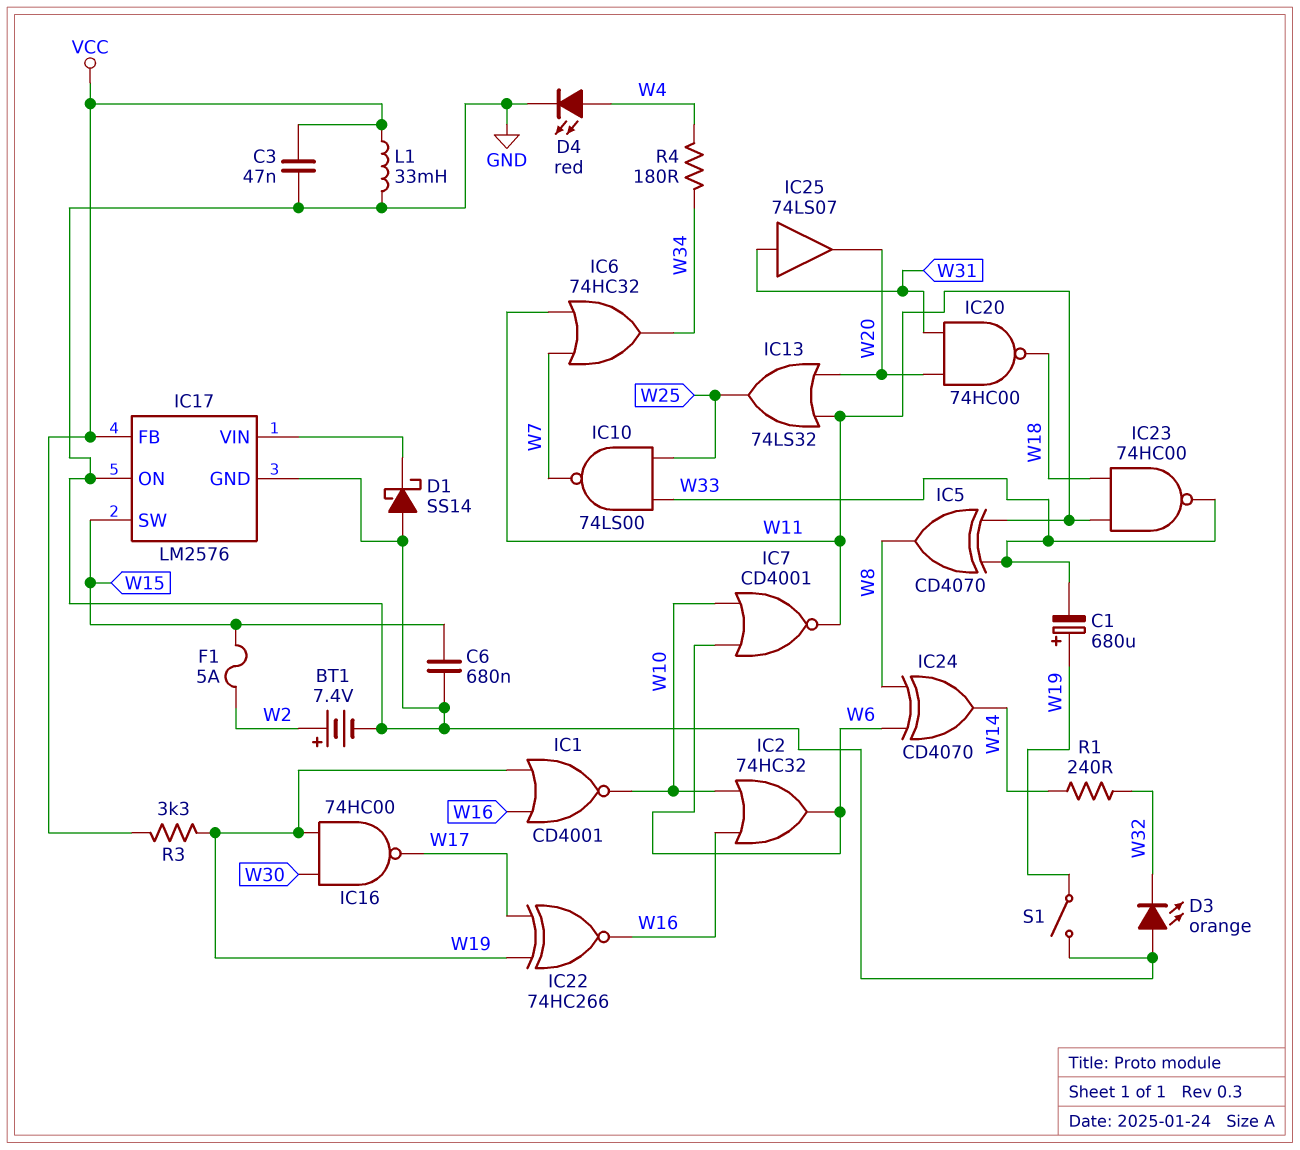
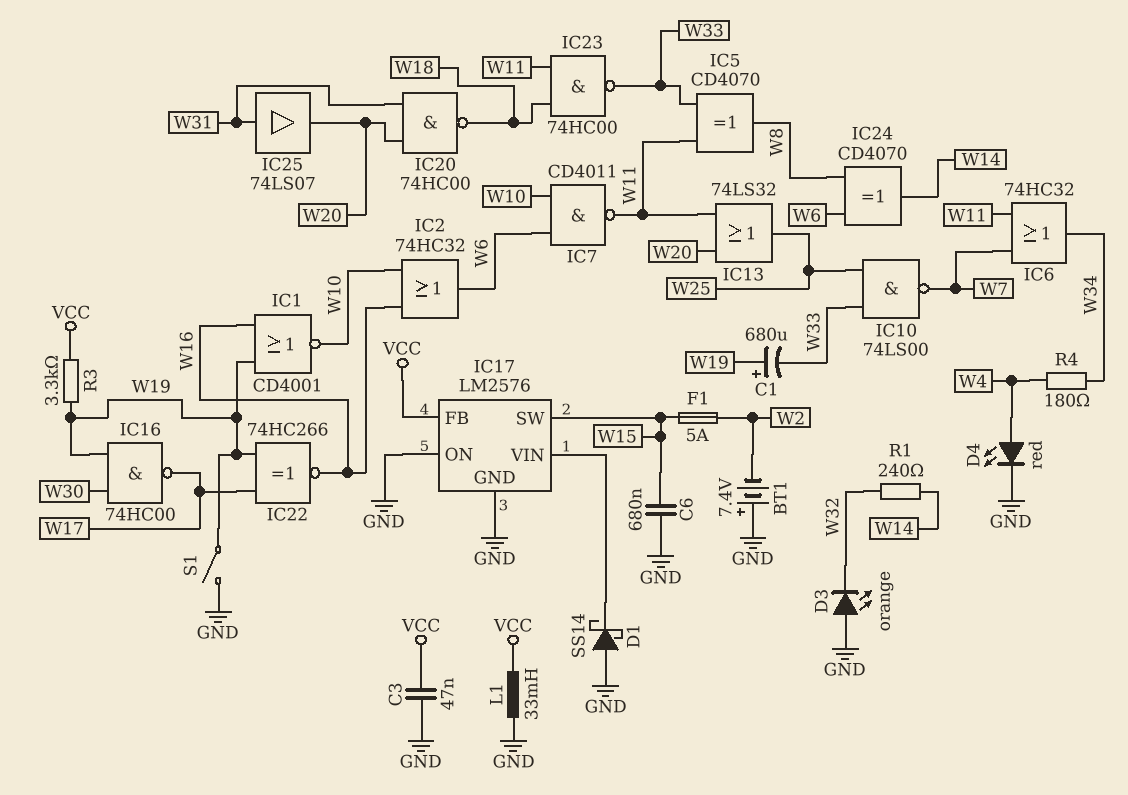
BT1: 7.4V (plus W2, minus GND) -> 7.4V (plus GND, minus W2)
IC7: NOR CD4001 (in W6, in W10, out W11) -> NAND CD4011 (in W6, in W10, out W11)

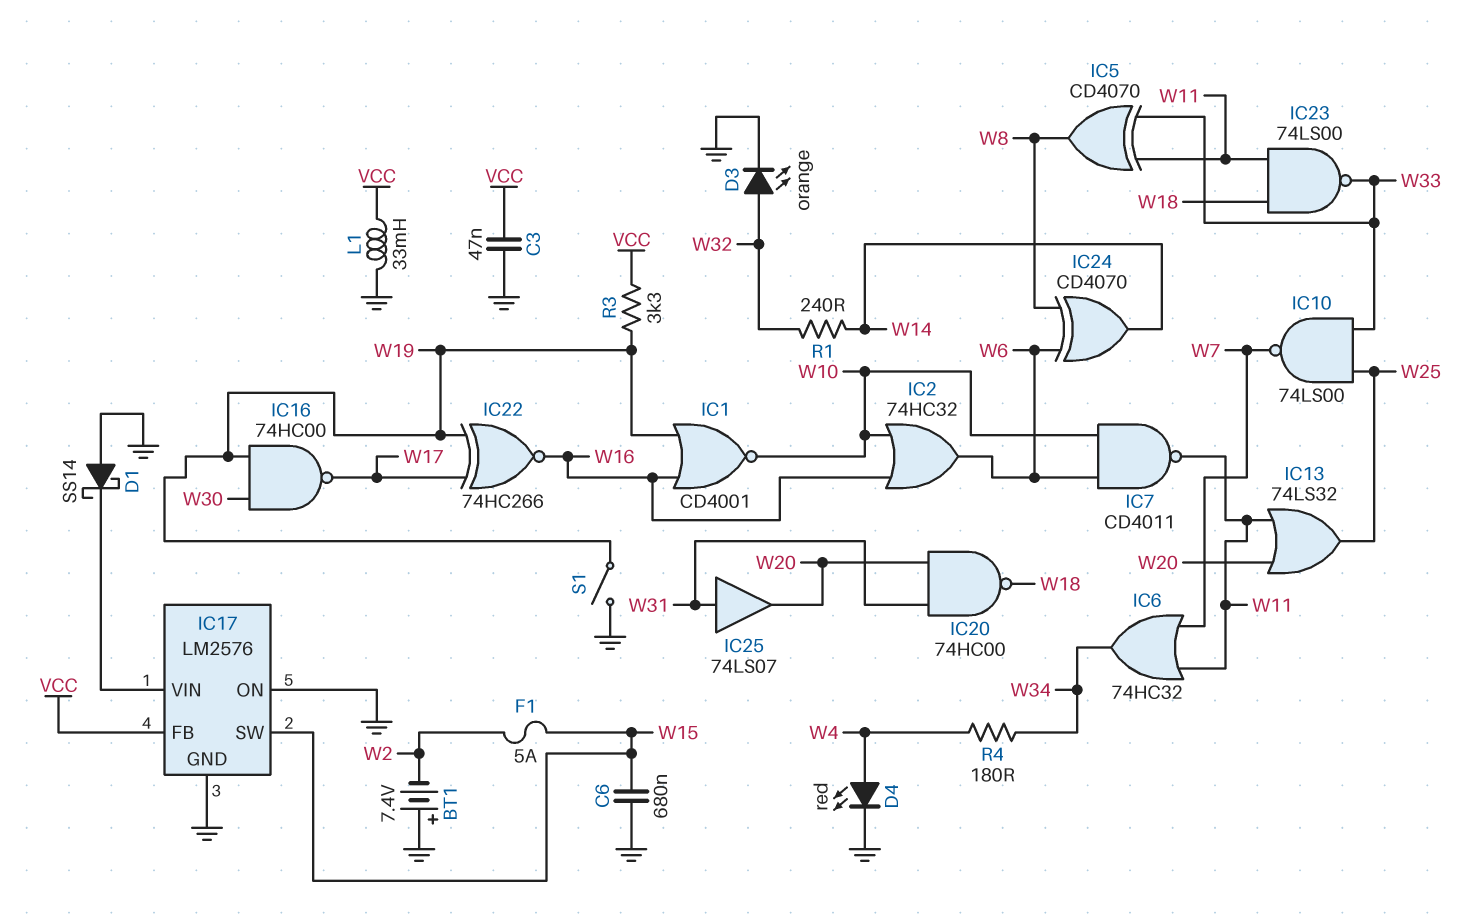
C1: 680uF (plus W19, minus W33) -> none
D3: LED orange (A GND, K W32) -> LED orange (A W32, K GND)
IC23: NAND 74HC00 (in W11, in W18, out W33) -> NAND 74LS00 (in W11, in W18, out W33)

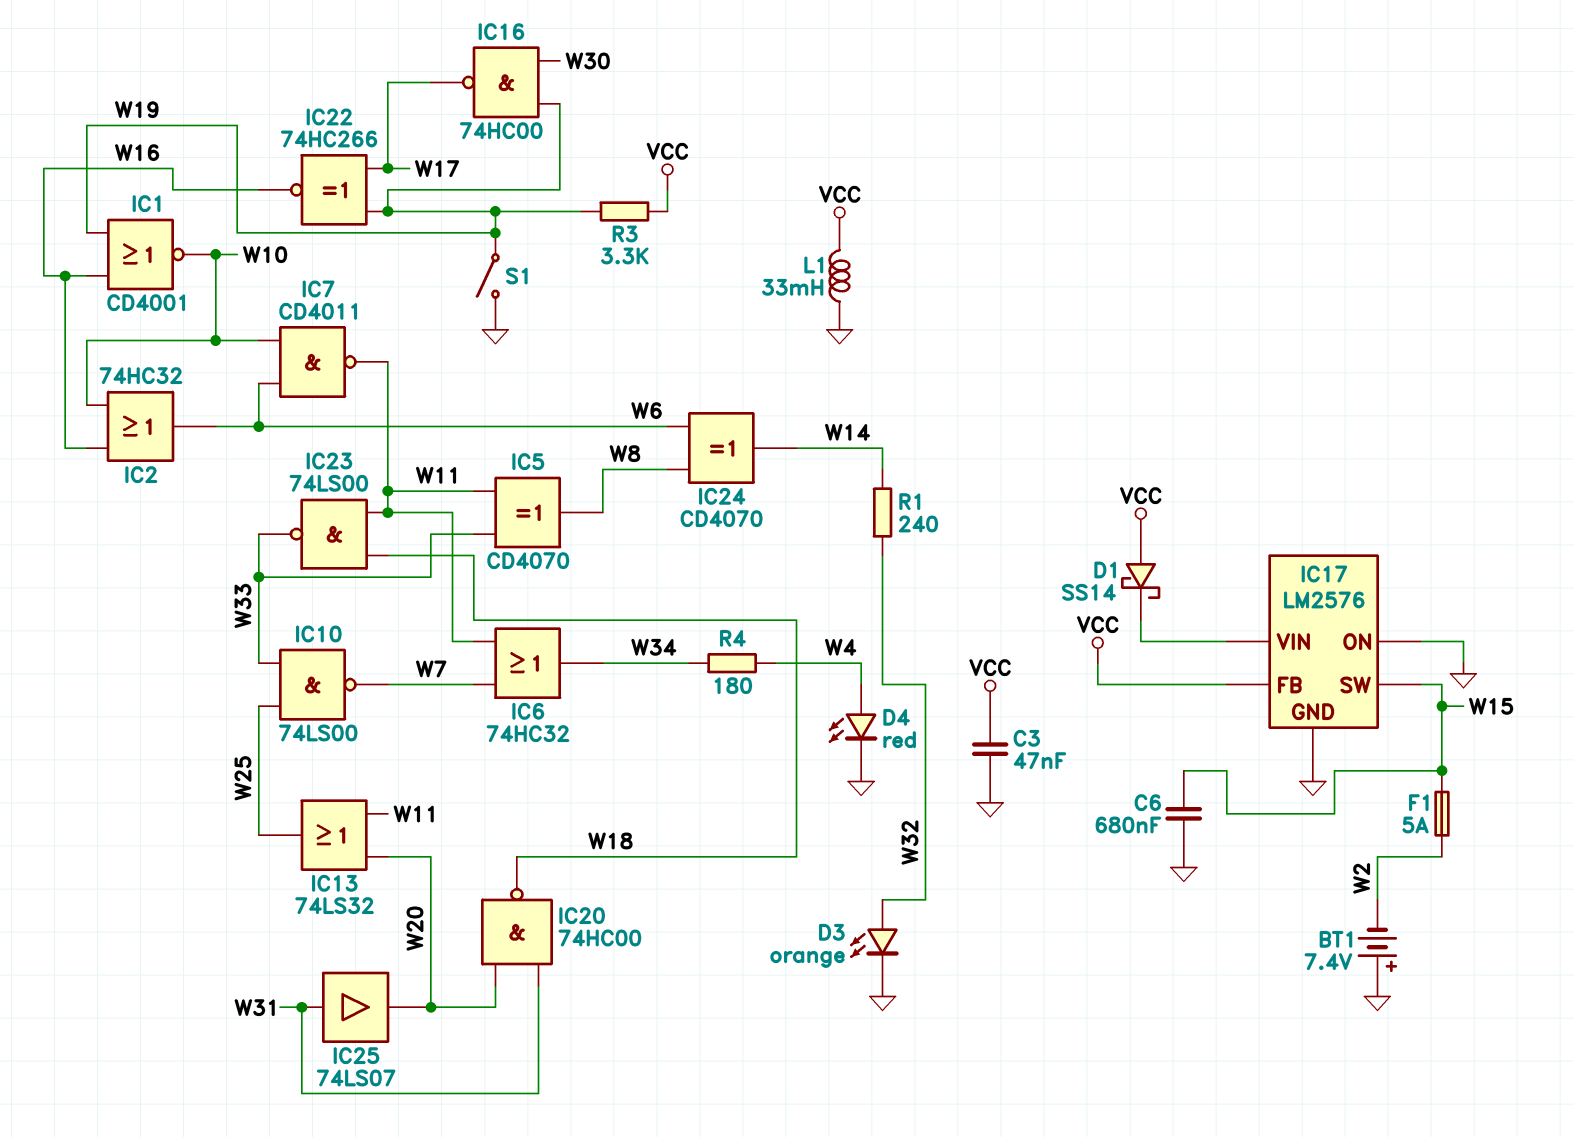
D1: schottky SS14 (A GND, K IC17/VIN) -> schottky SS14 (A VCC, K IC17/VIN)

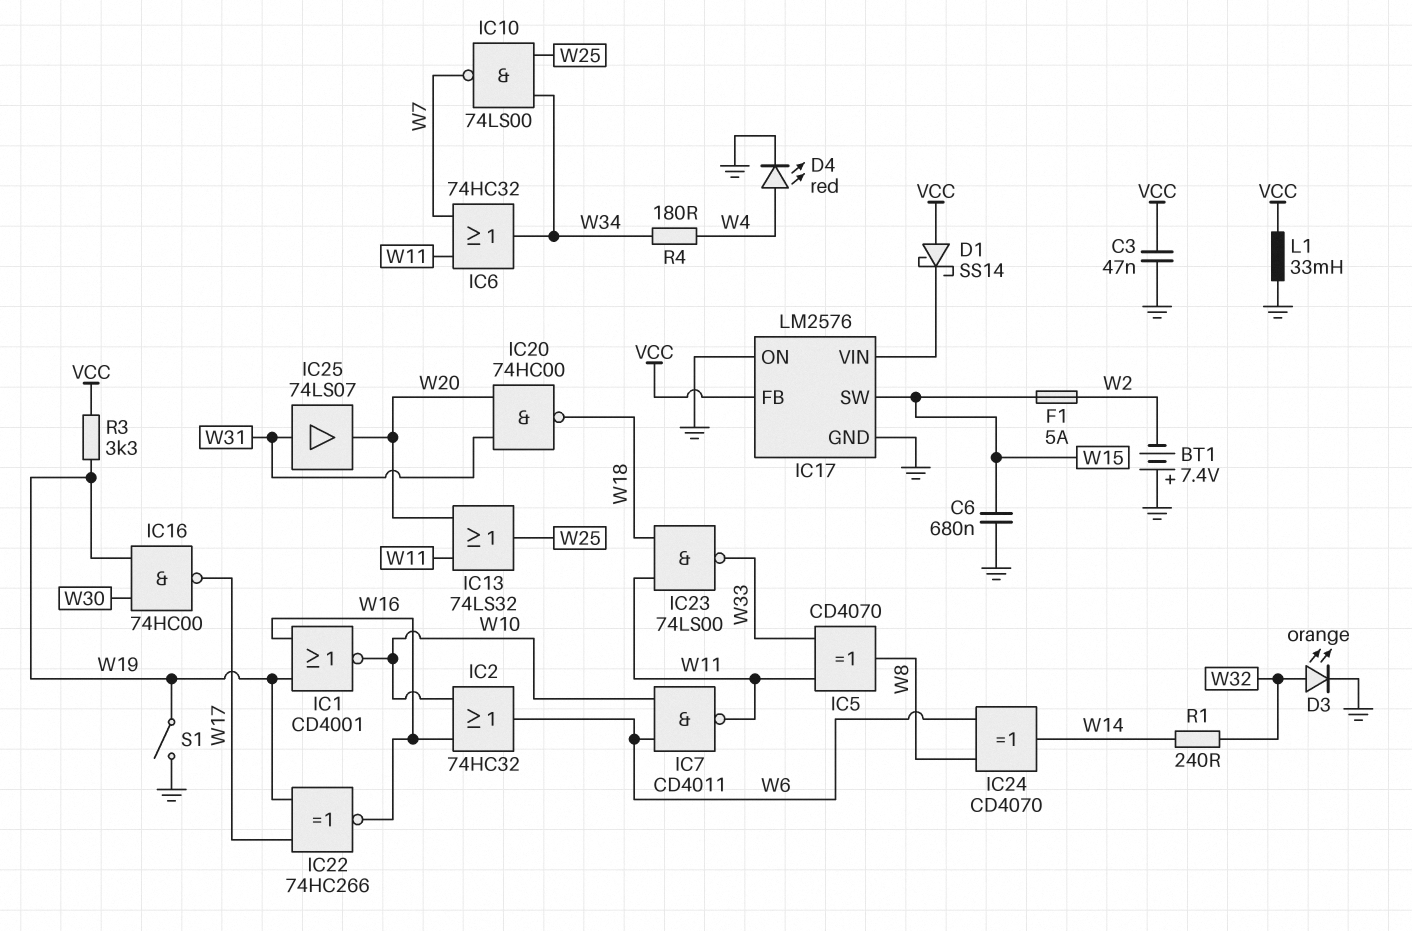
IC10: NAND 74LS00 (in W25, in W33, out W7) -> NAND 74LS00 (in W25, in W34, out W7)

